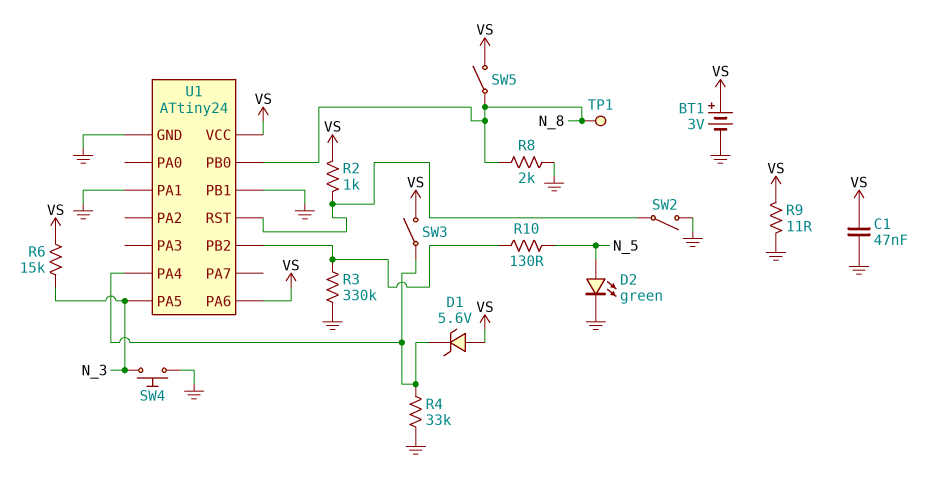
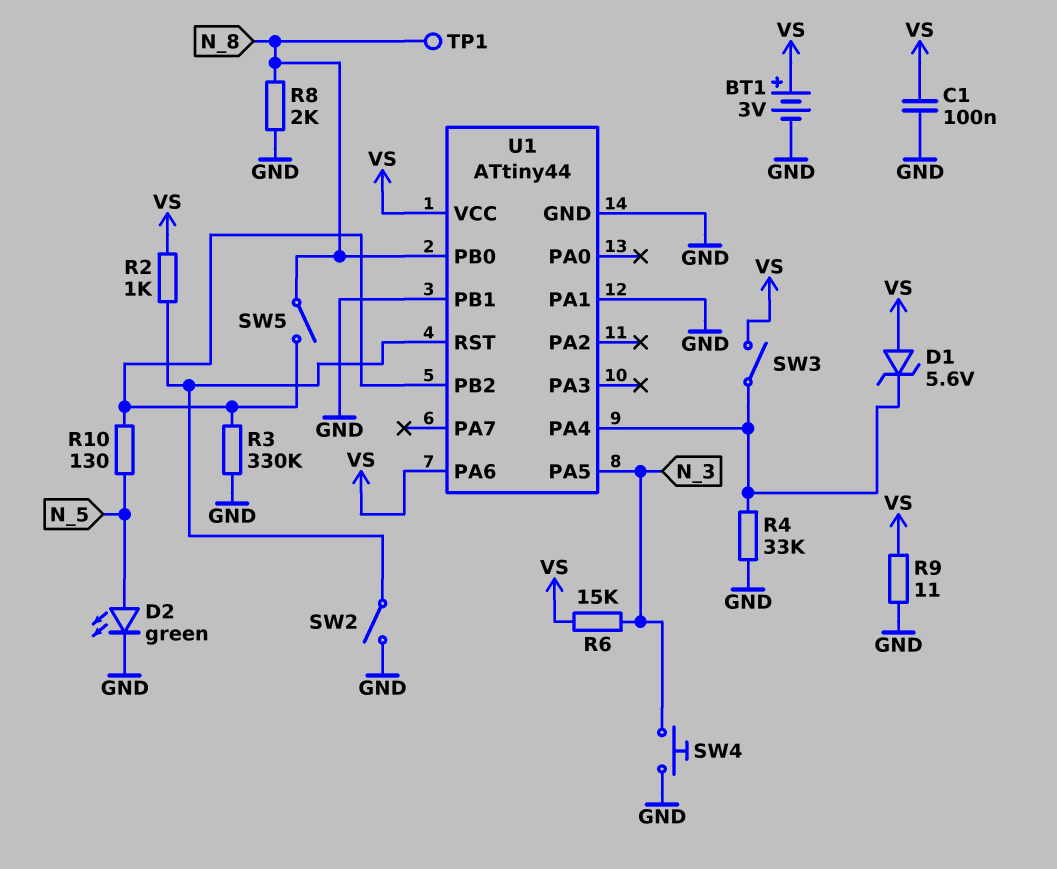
C1: 47nF (GND, VS) -> 100nF (GND, VS)
SW5: switch (N_8, VS) -> switch (N_8, U1/PB2)
U1: ATtiny24 -> ATtiny44

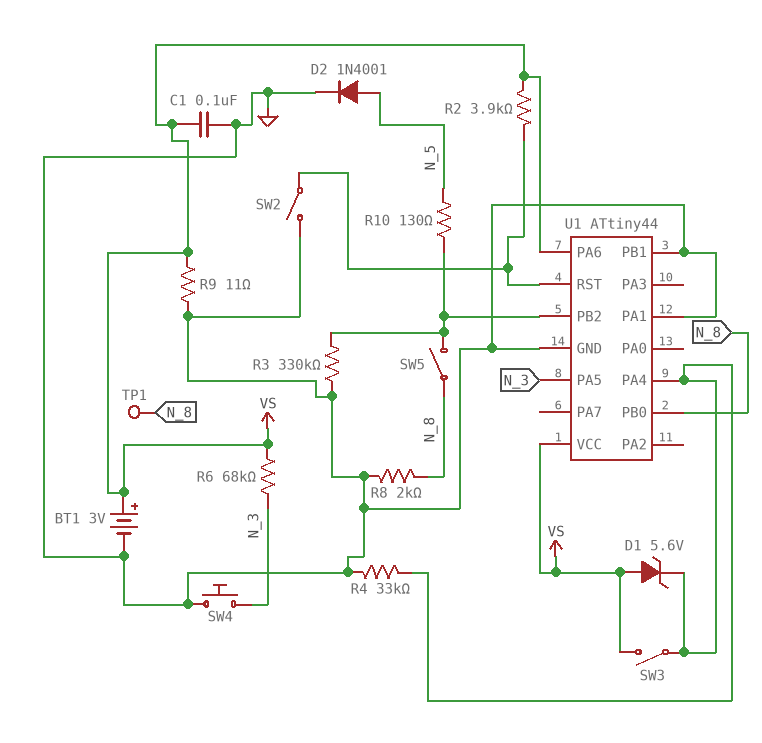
D2: LED green (A N_5, K GND) -> diode 1N4001 (A N_5, K GND)
R2: 1k (U1/RST, VS) -> 3.9k (U1/RST, VS)
R6: 15k (N_3, VS) -> 68k (N_3, VS)

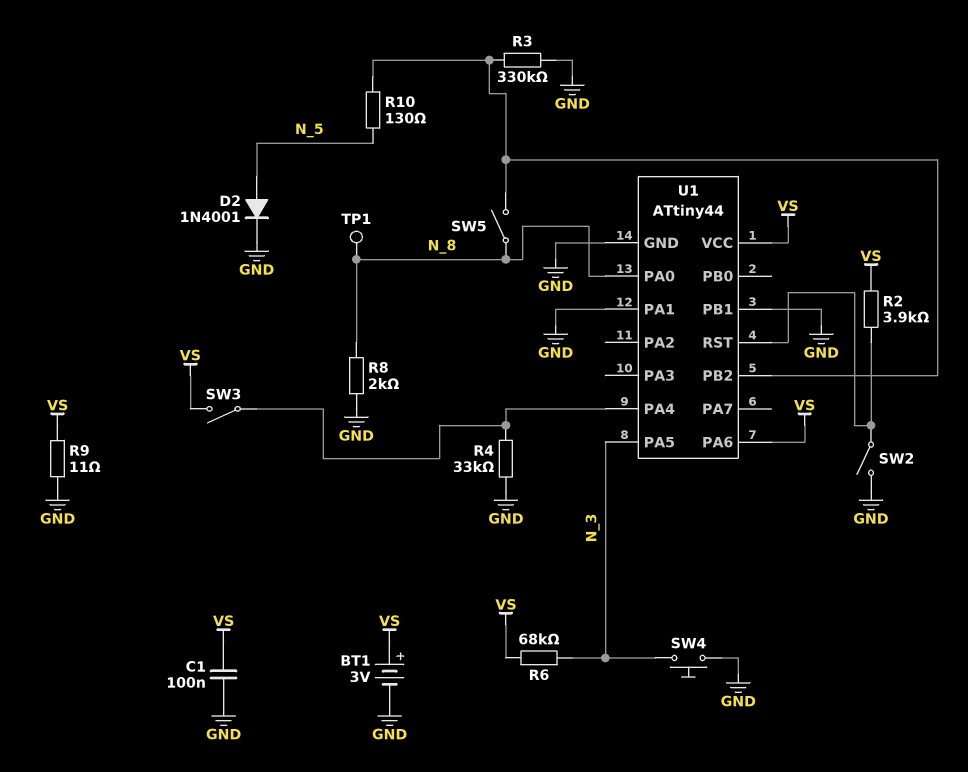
D1: zener 5.6V (A VS, K U1/PA4) -> none
U1 pin PA0: none -> N_8
U1 pin PB0: N_8 -> none

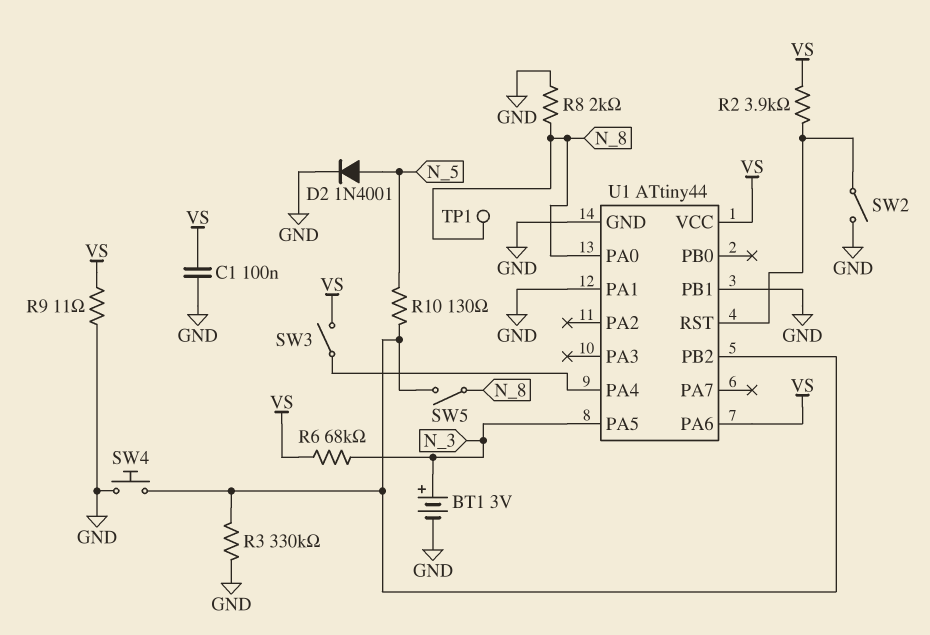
BT1: 3V (plus VS, minus GND) -> 3V (plus N_3, minus GND)
R4: 33k (GND, U1/PA4) -> none
SW4: button (GND, N_3) -> button (GND, U1/PB2)

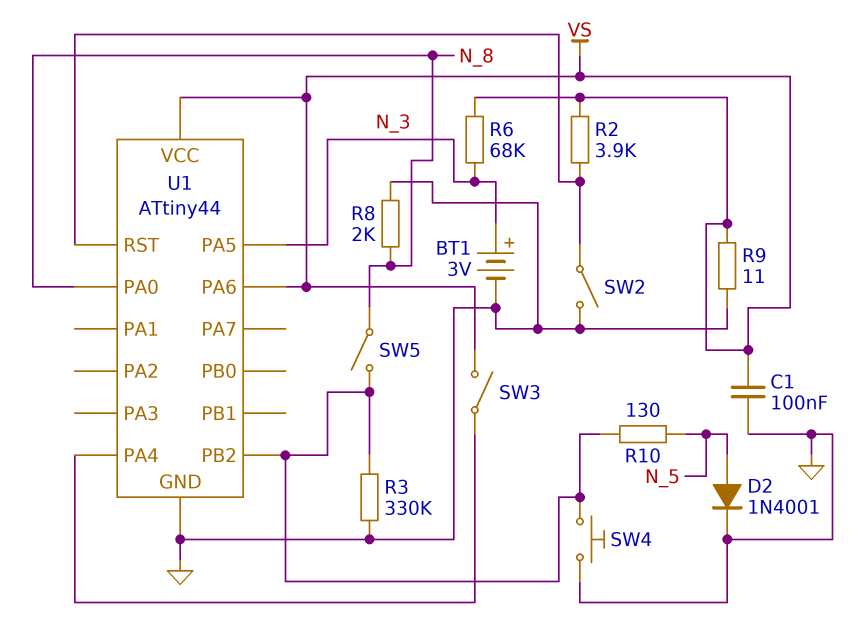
TP1: test point (N_8) -> none
U1 pin PA1: GND -> none
U1 pin PB1: GND -> none

